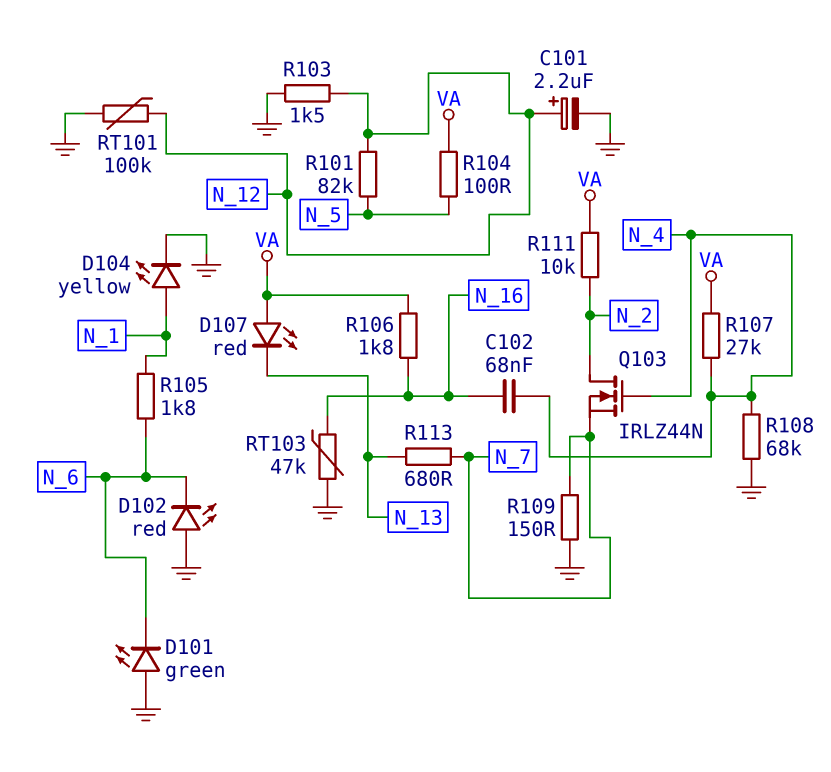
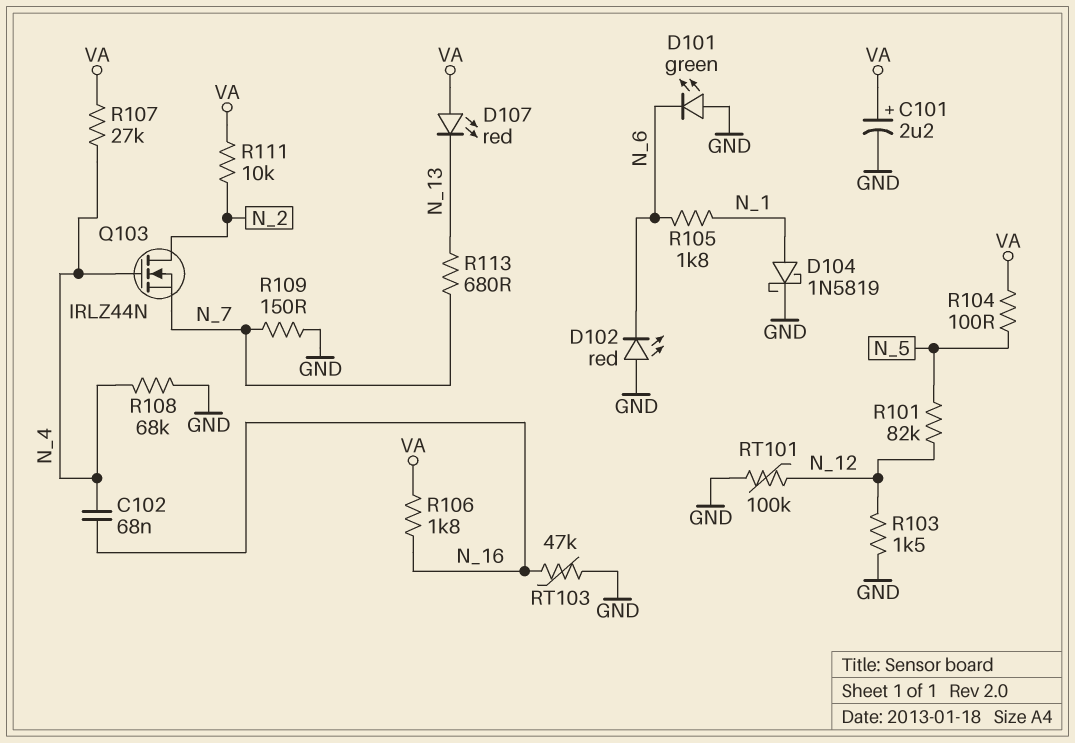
C101: 2.2uF (plus N_12, minus GND) -> 2.2uF (plus VA, minus GND)
D104: LED yellow (A N_1, K GND) -> schottky 1N5819 (A N_1, K GND)

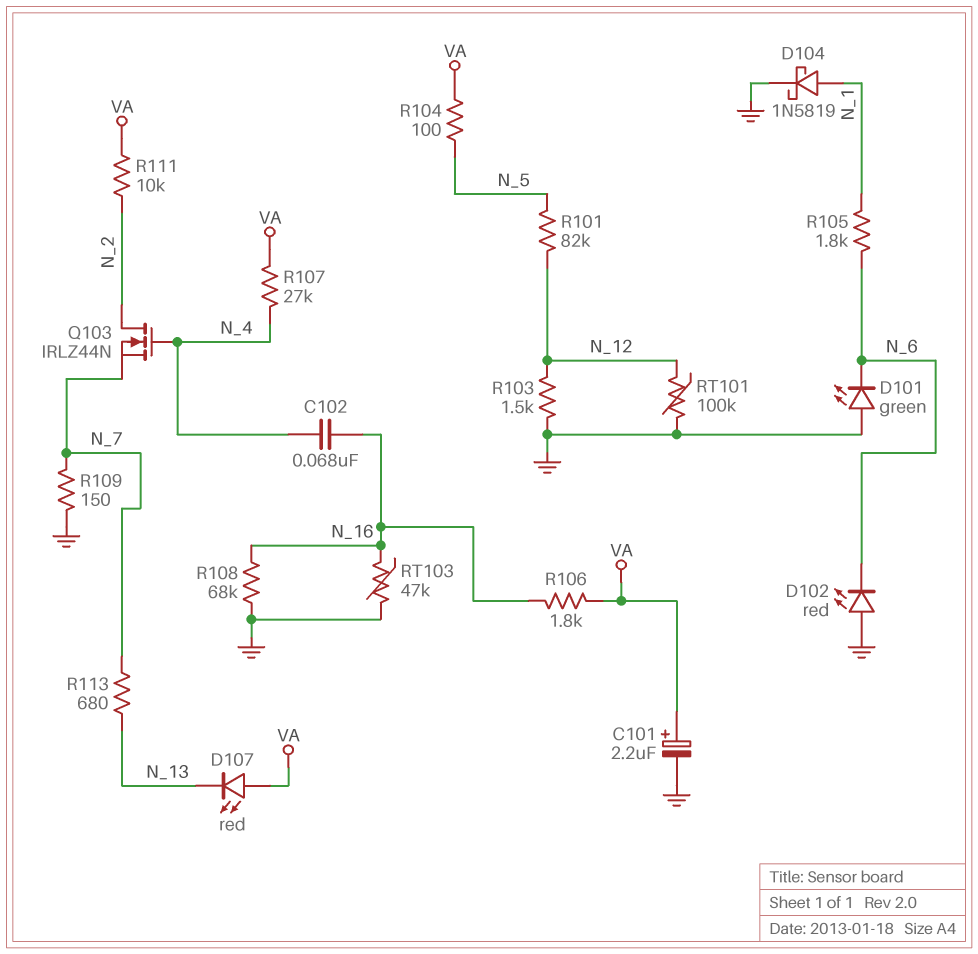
R108: 68k (GND, N_4) -> 68k (GND, N_16)

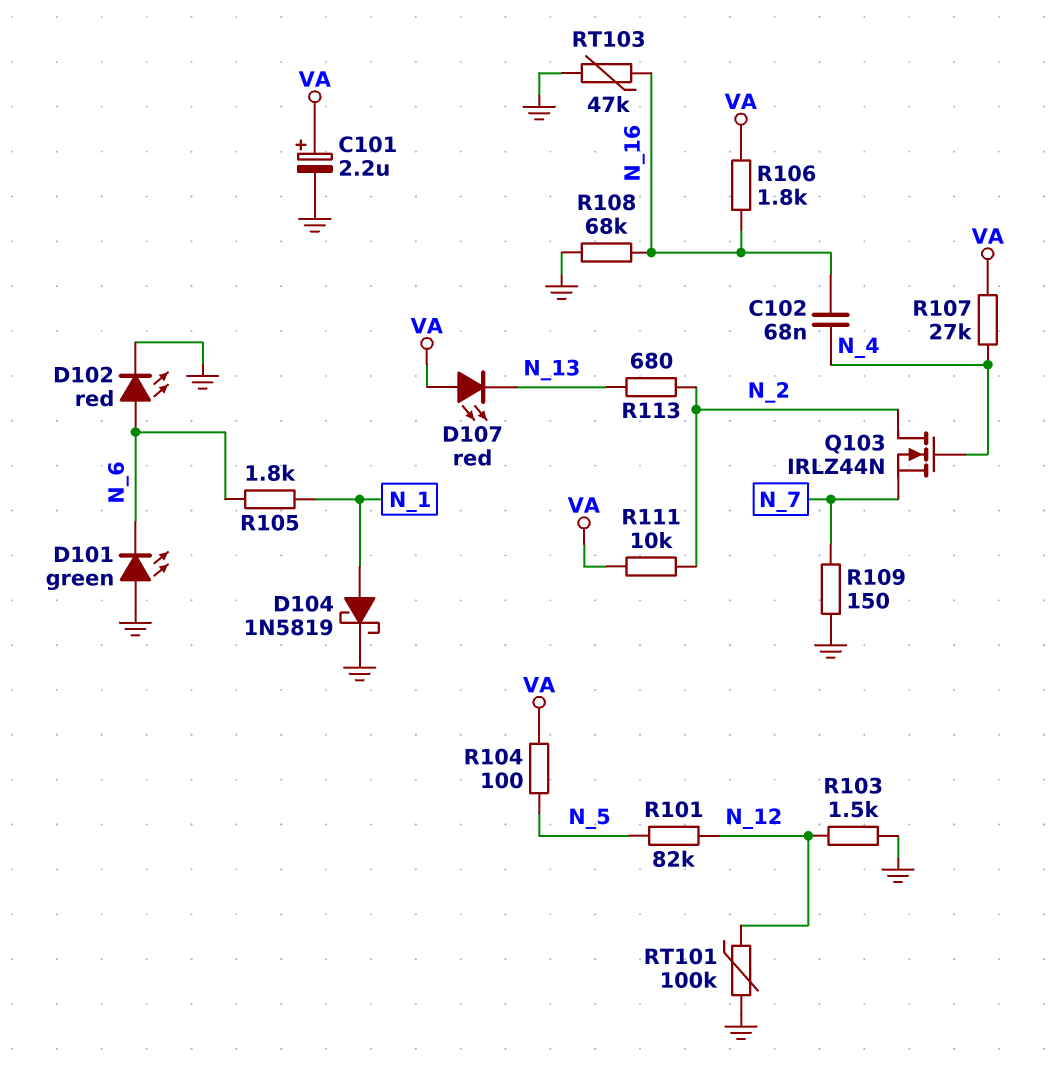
D102: LED red (A GND, K N_6) -> LED red (A N_6, K GND)
R113: 680 (N_7, N_13) -> 680 (N_2, N_13)

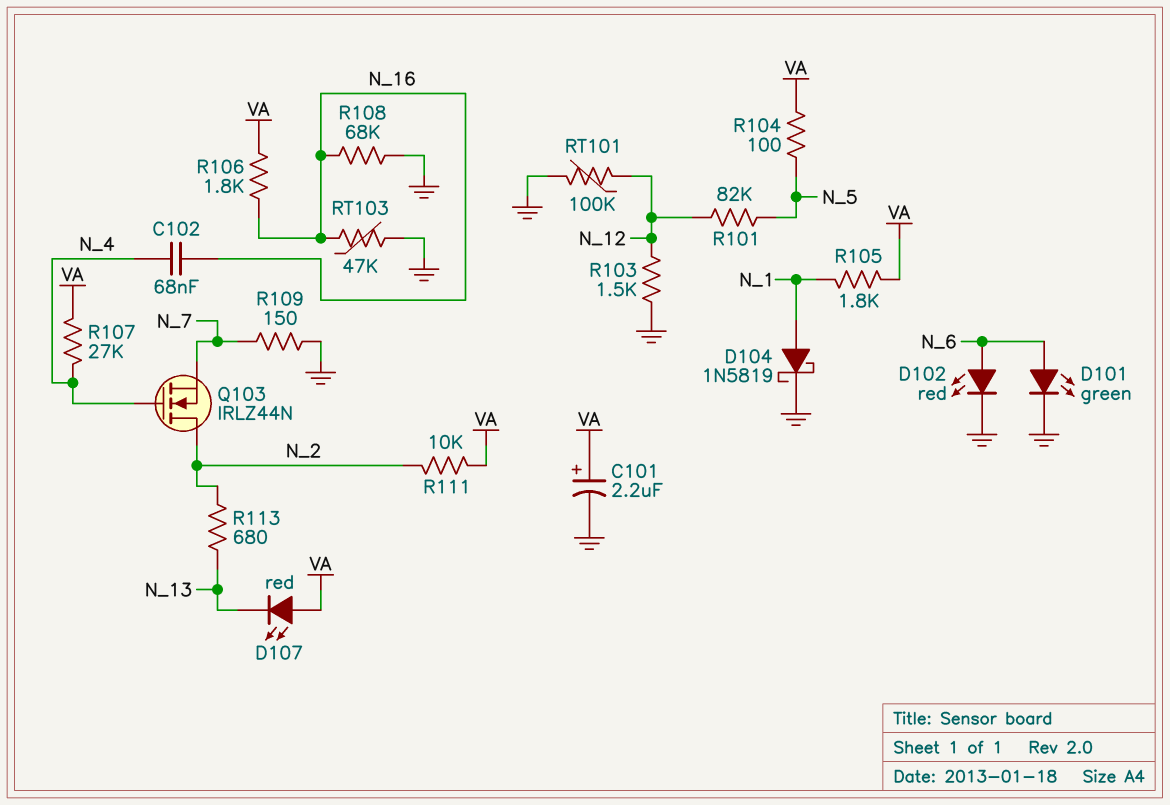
D101: LED green (A GND, K N_6) -> LED green (A N_6, K GND)
R105: 1.8k (N_1, N_6) -> 1.8k (N_1, VA)

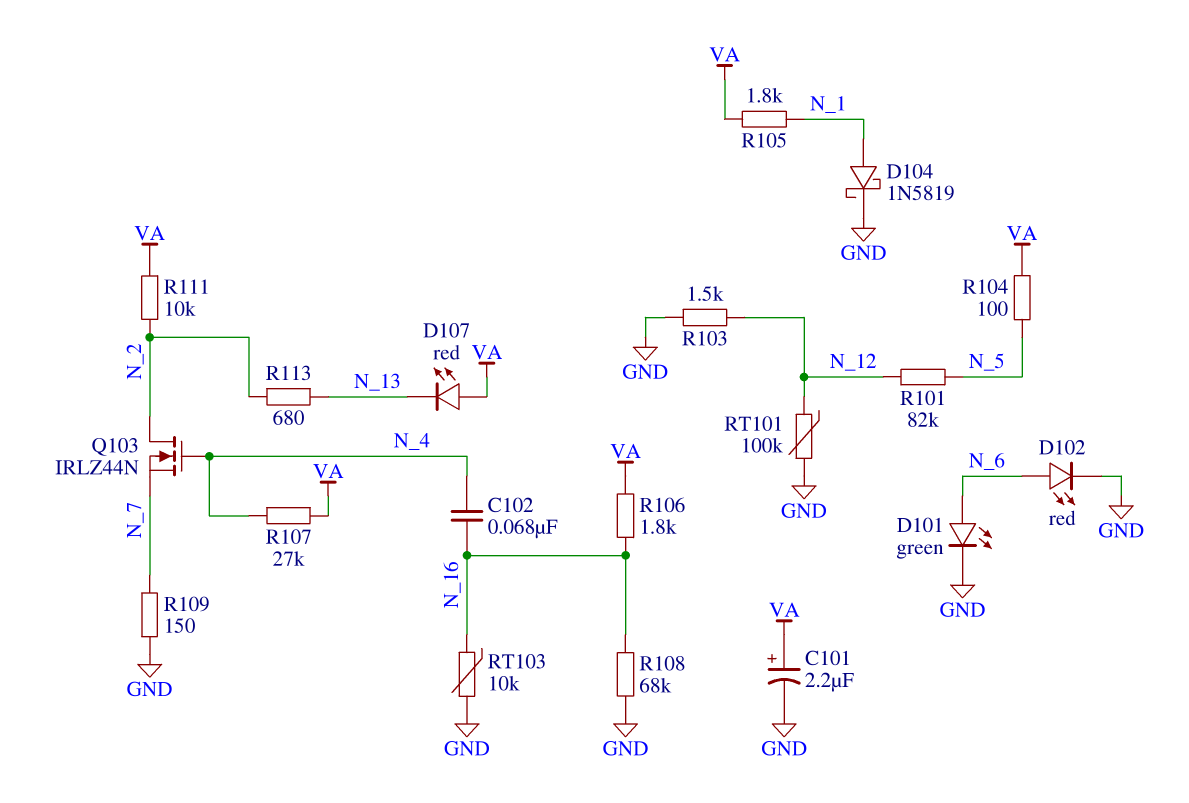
RT103: 47k (GND, N_16) -> 10k (GND, N_16)

